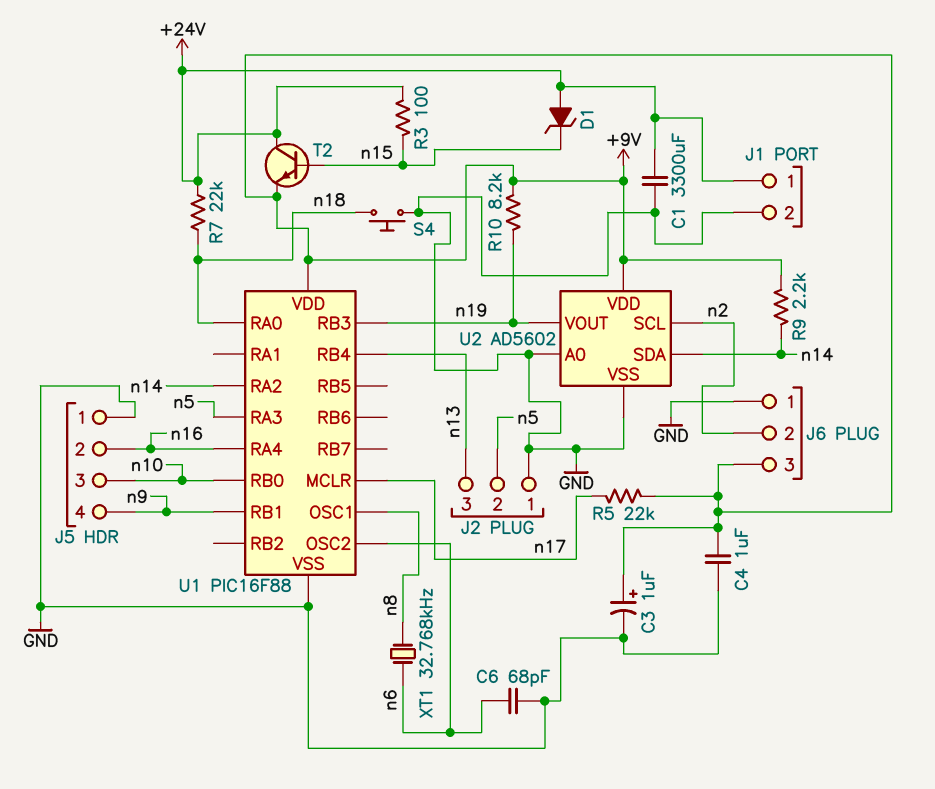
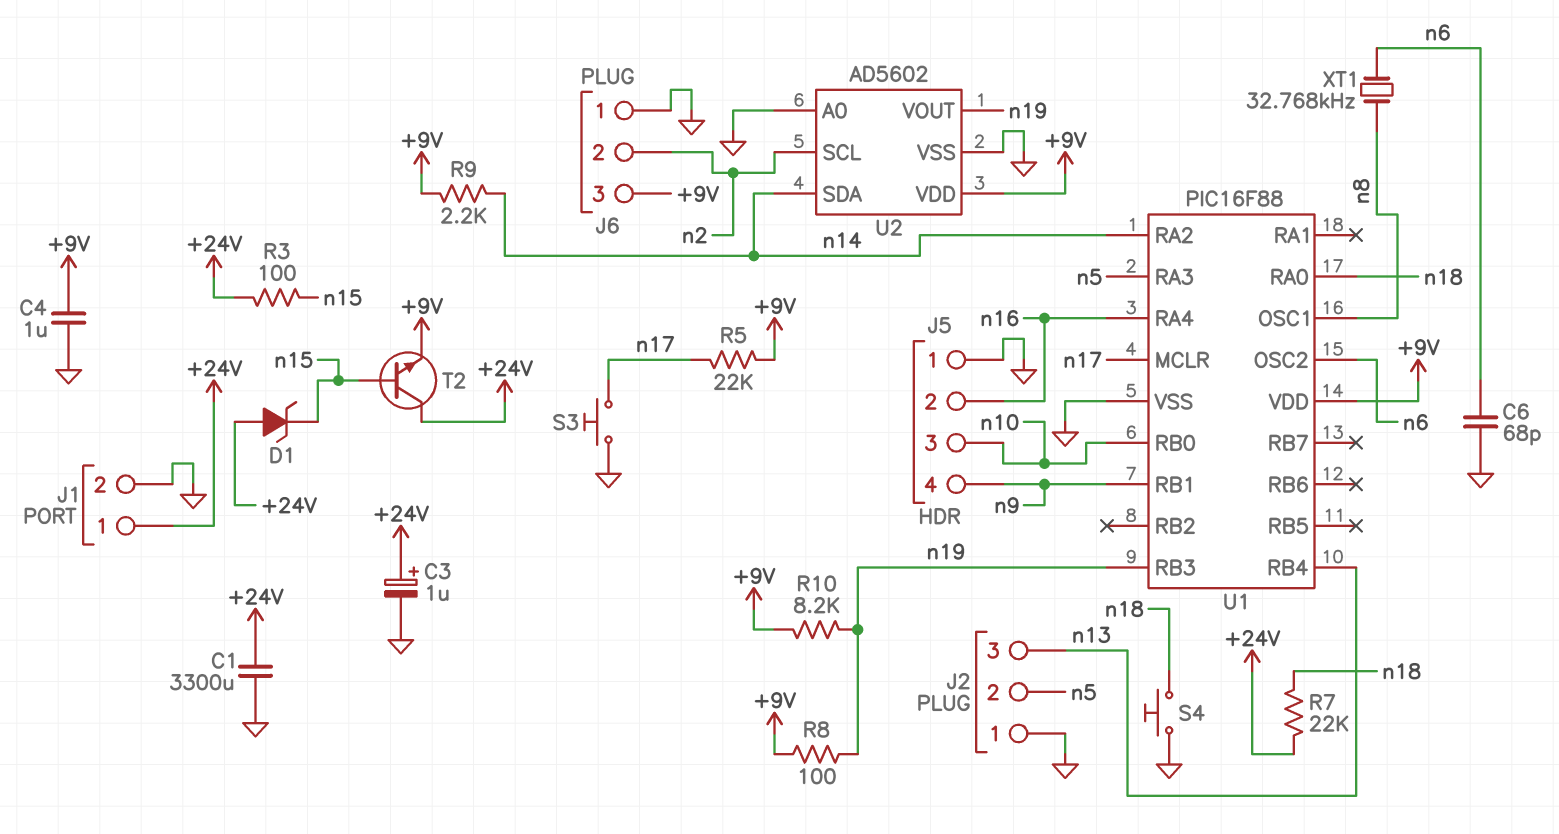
C3: 1uF (plus +9V, minus GND) -> 1uF (plus +24V, minus GND)
R8: none -> 100 (+9V, n19)
S3: none -> button (GND, n17)

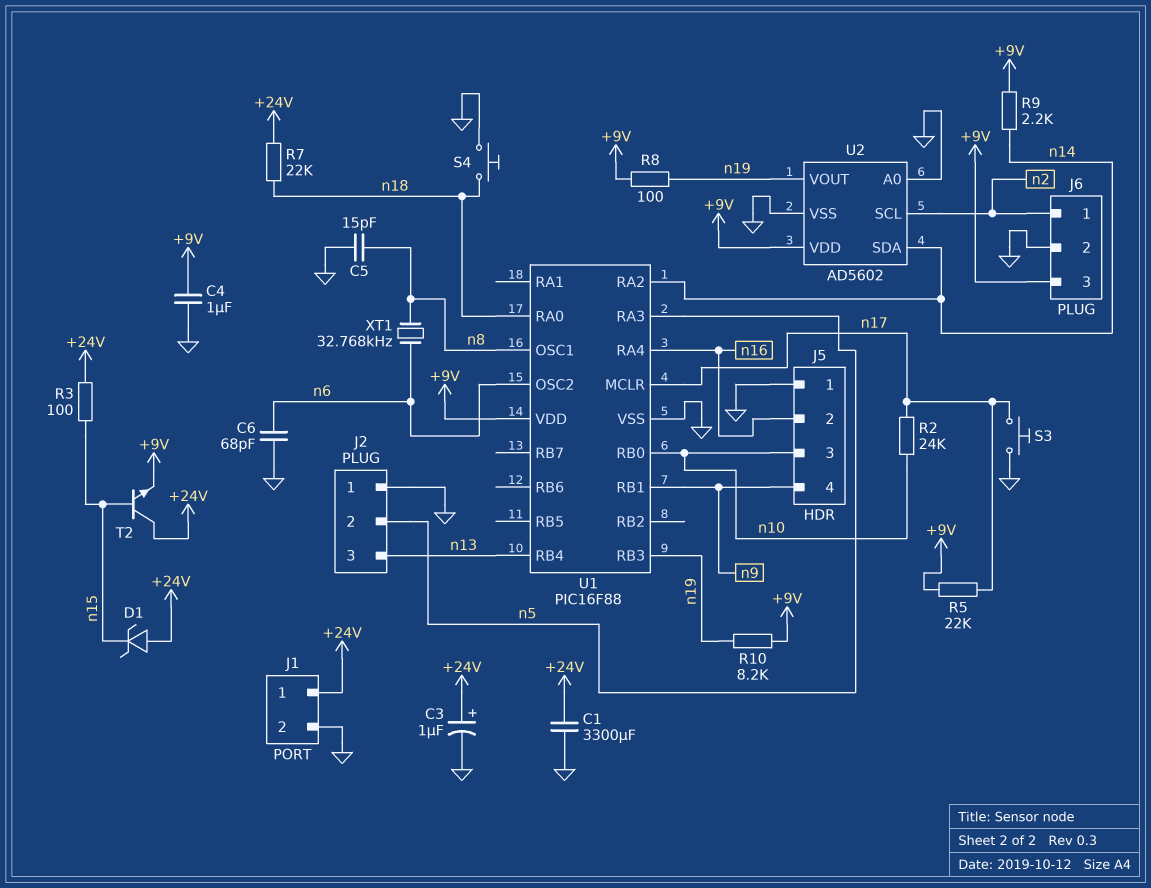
C5: none -> 15pF (GND, n8)
J6 pin 1: GND -> n2
J6 pin 2: n2 -> GND
R2: none -> 24k (n10, n17)

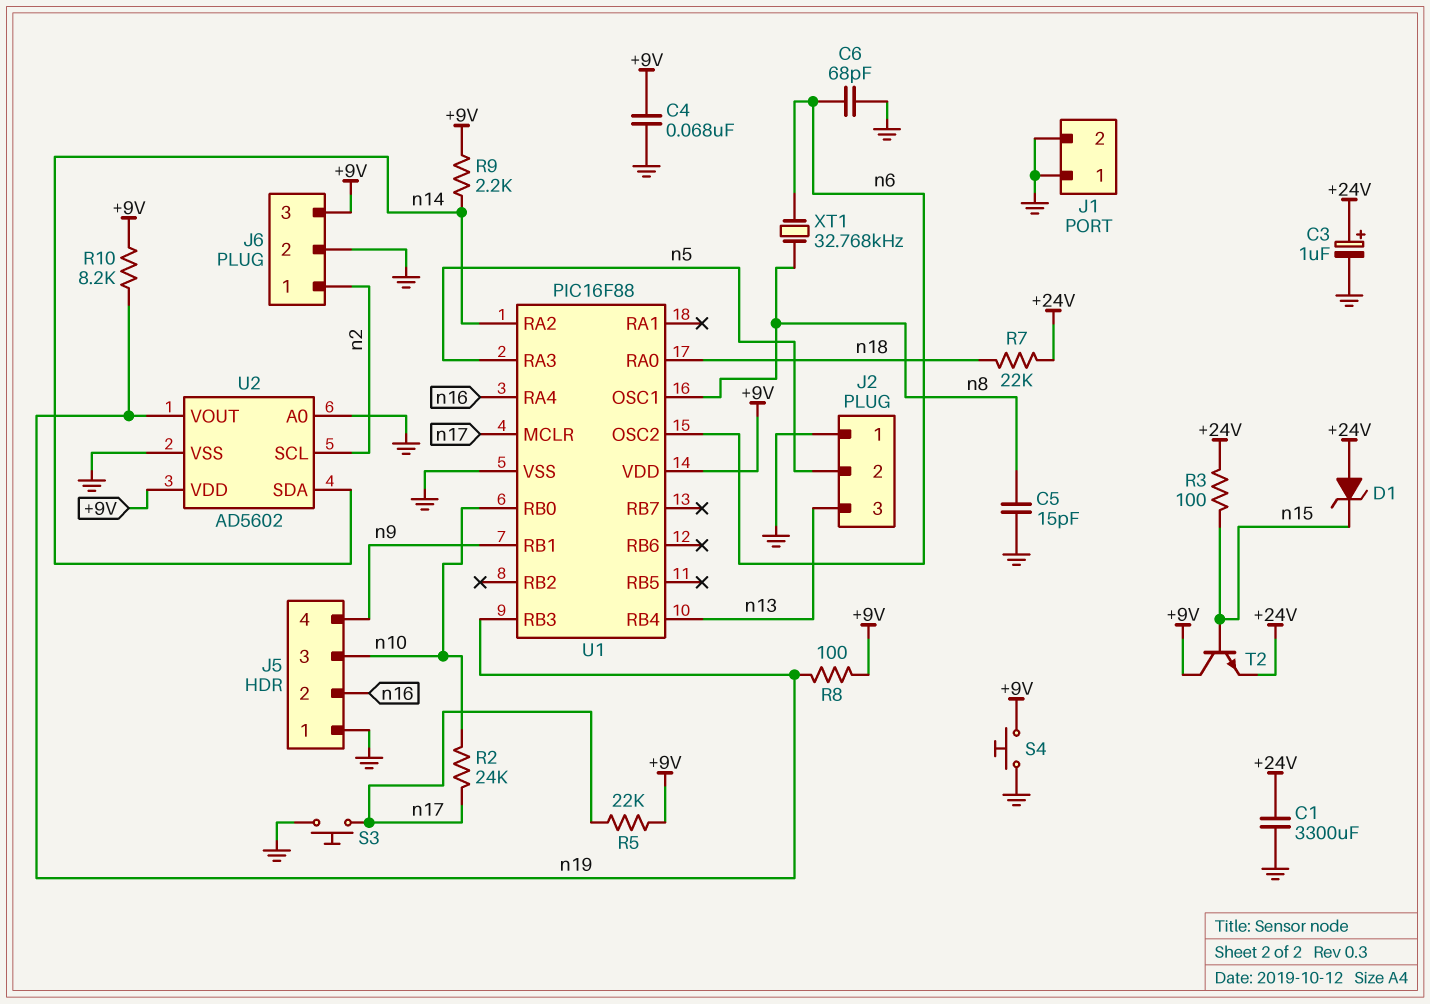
C4: 1uF (+9V, GND) -> 68nF (+9V, GND)
J1 pin 1: +24V -> GND
S4: button (GND, n18) -> button (+9V, GND)
T2: NPN (B n15, C +24V, E +9V) -> NPN (B n15, C +9V, E +24V)

